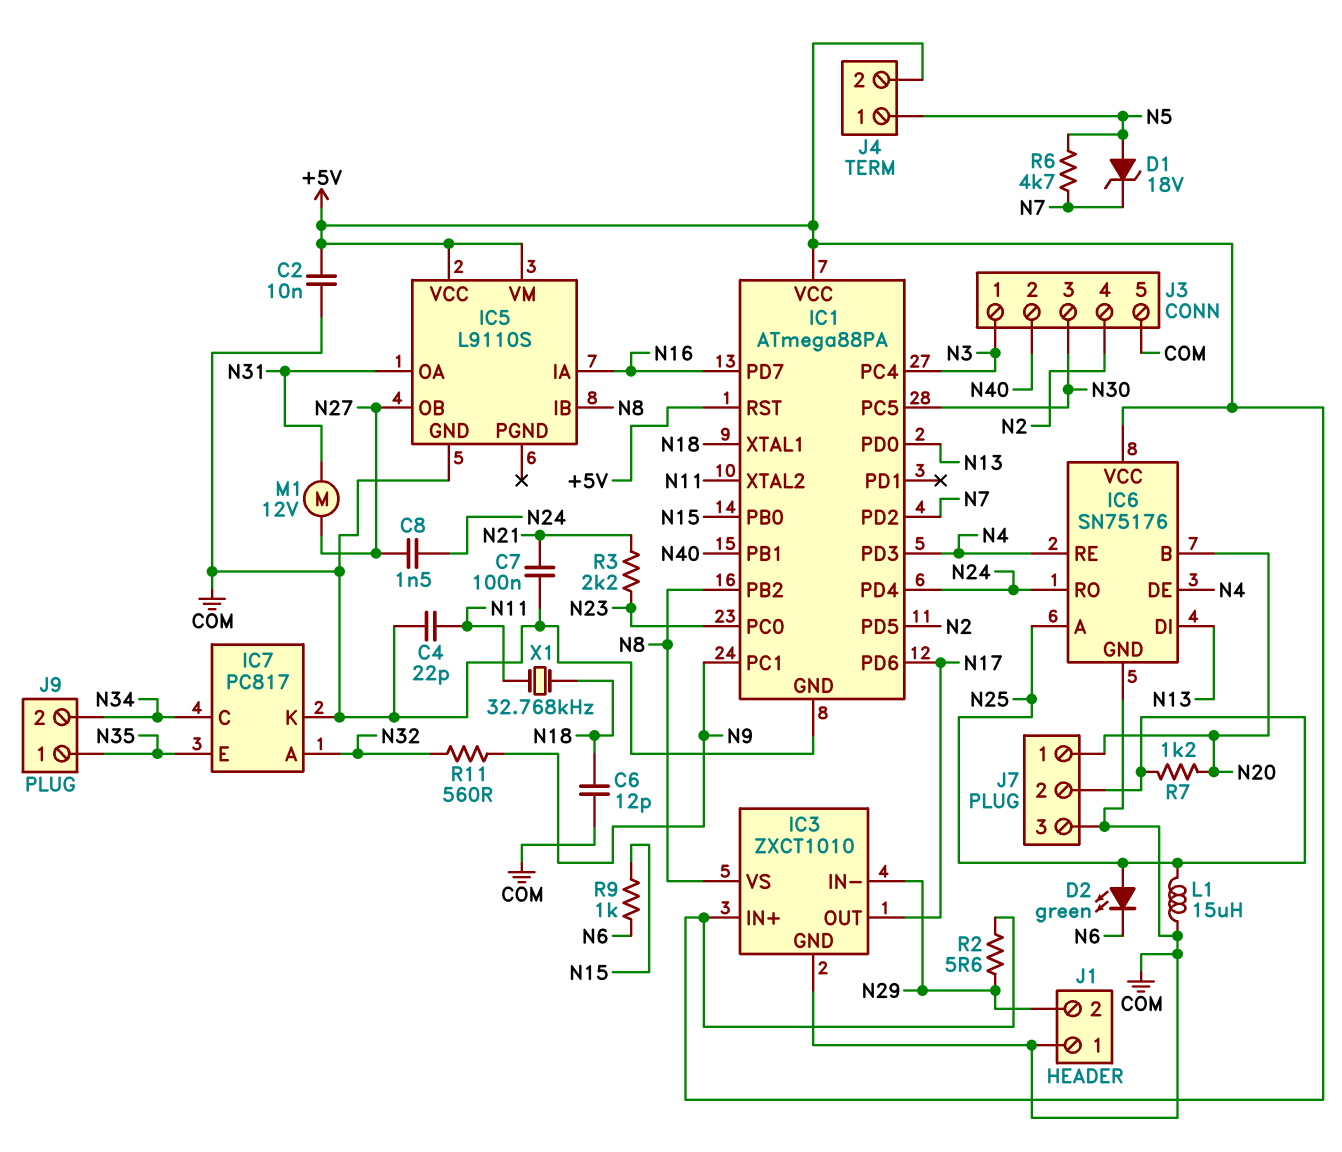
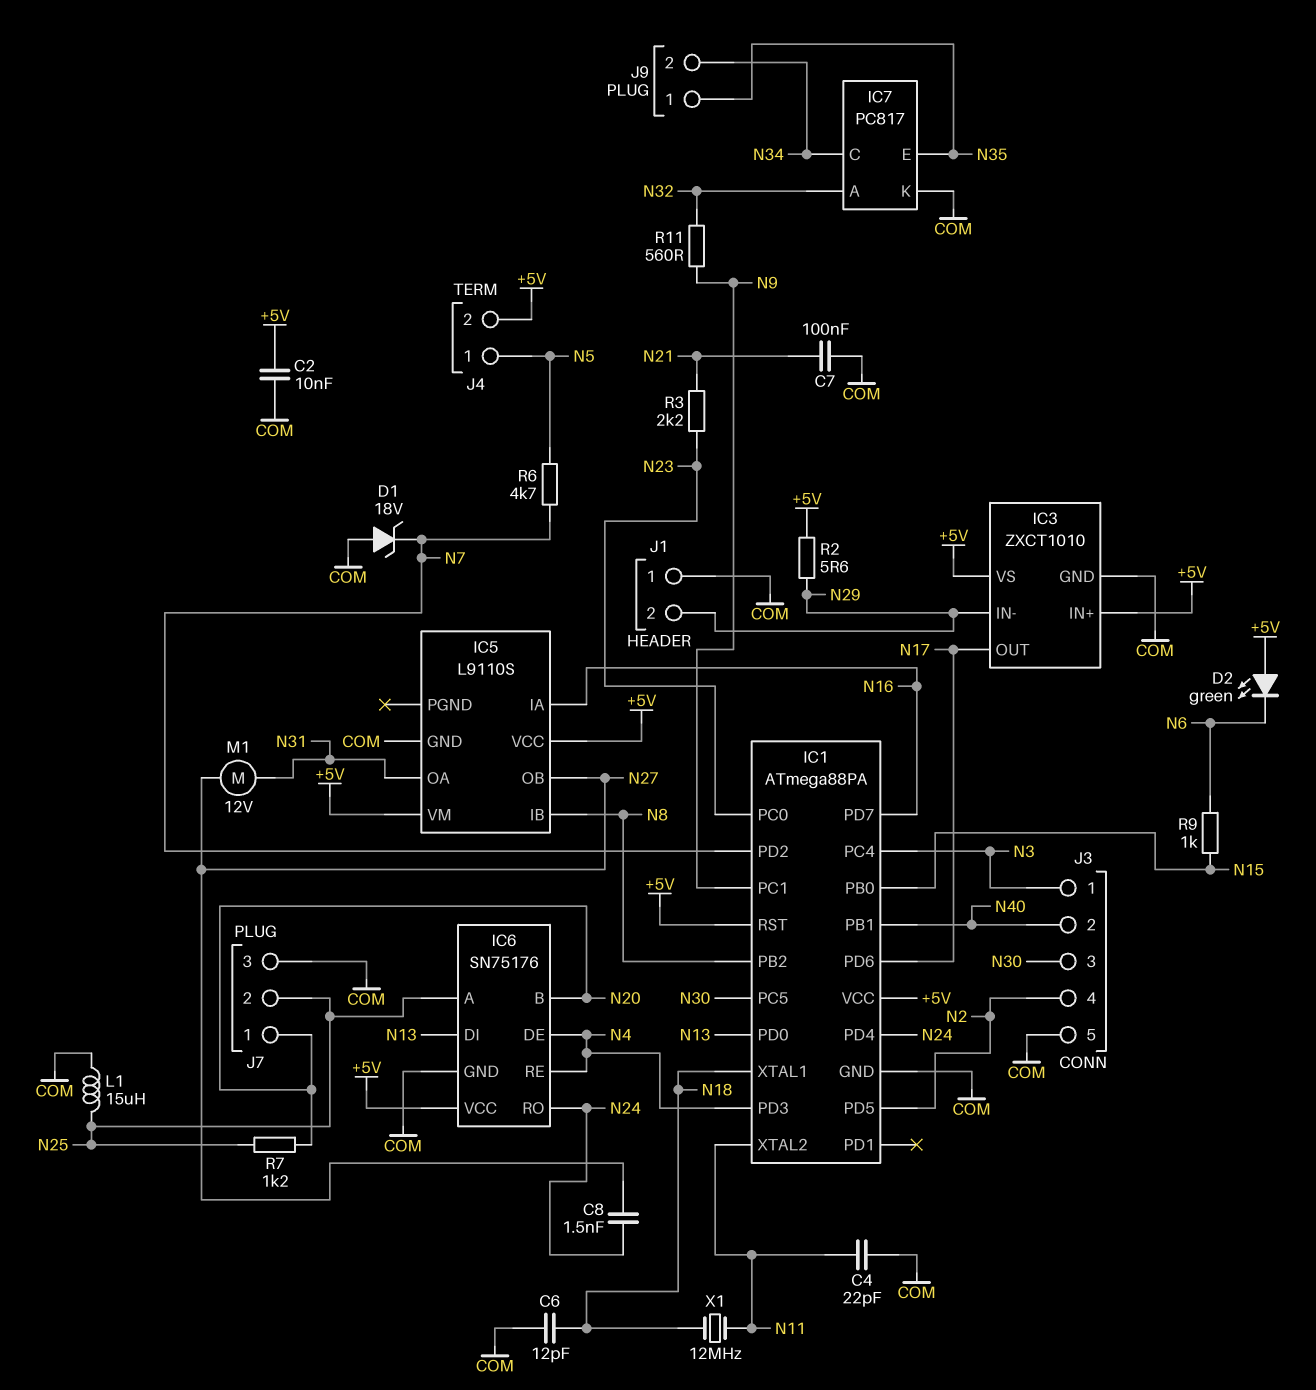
D1: zener 18V (A N5, K N7) -> zener 18V (A COM, K N7)
D2: LED green (A N25, K N6) -> LED green (A +5V, K N6)
IC3 pin VS: N8 -> +5V
X1: 32.768kHz (N11, N18) -> 12MHz (N11, N18)

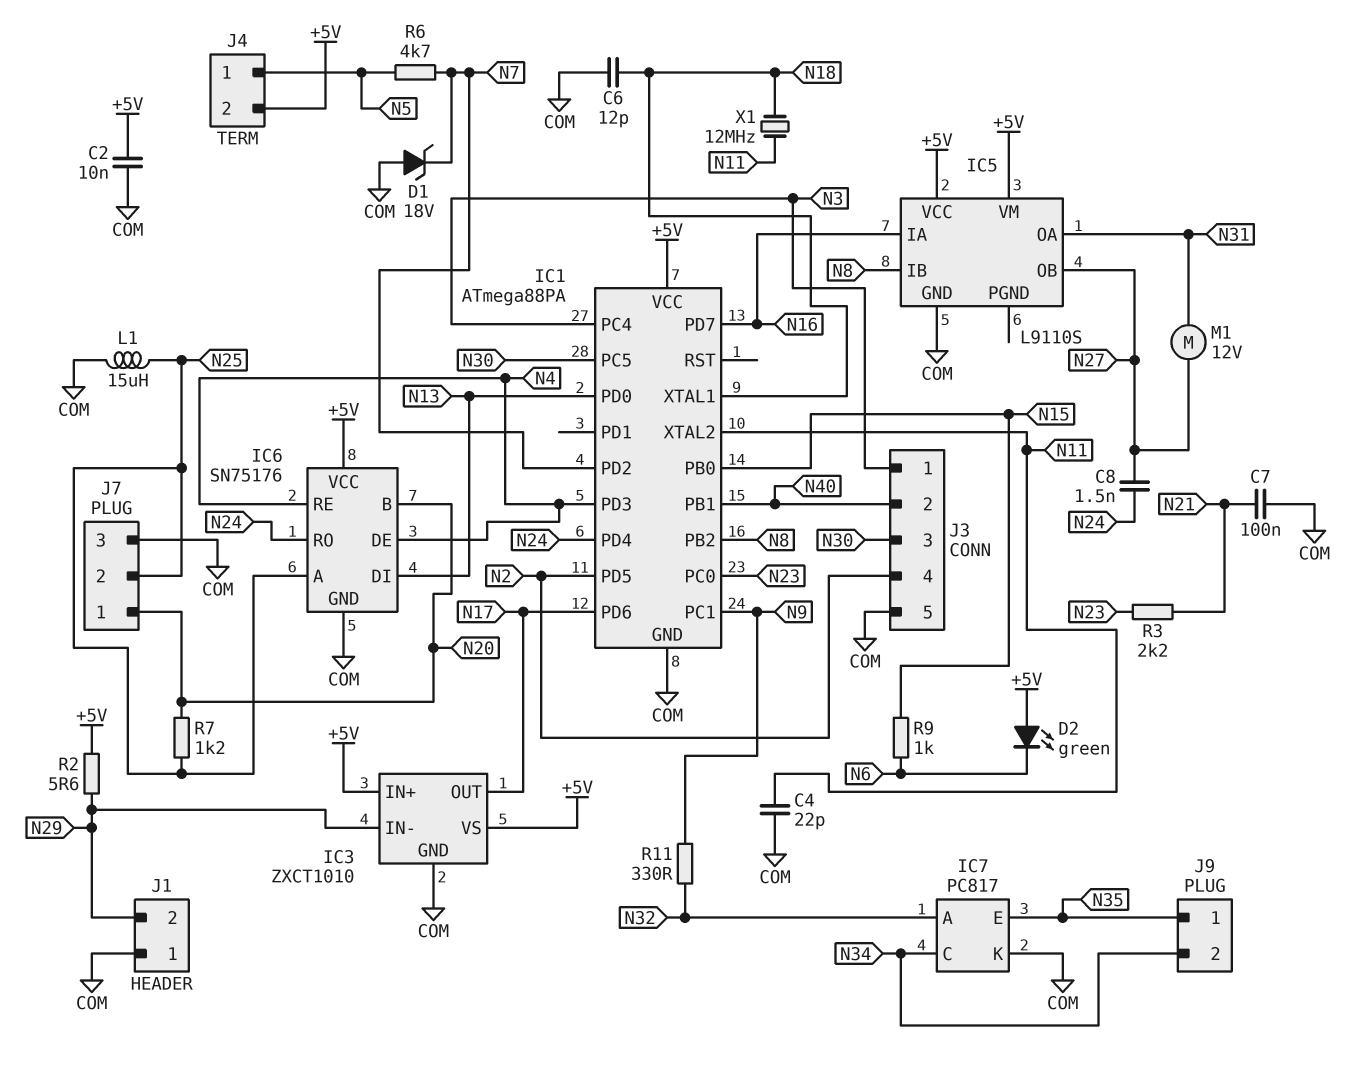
IC1 pin RST: +5V -> none
R11: 560 (N9, N32) -> 330 (N9, N32)

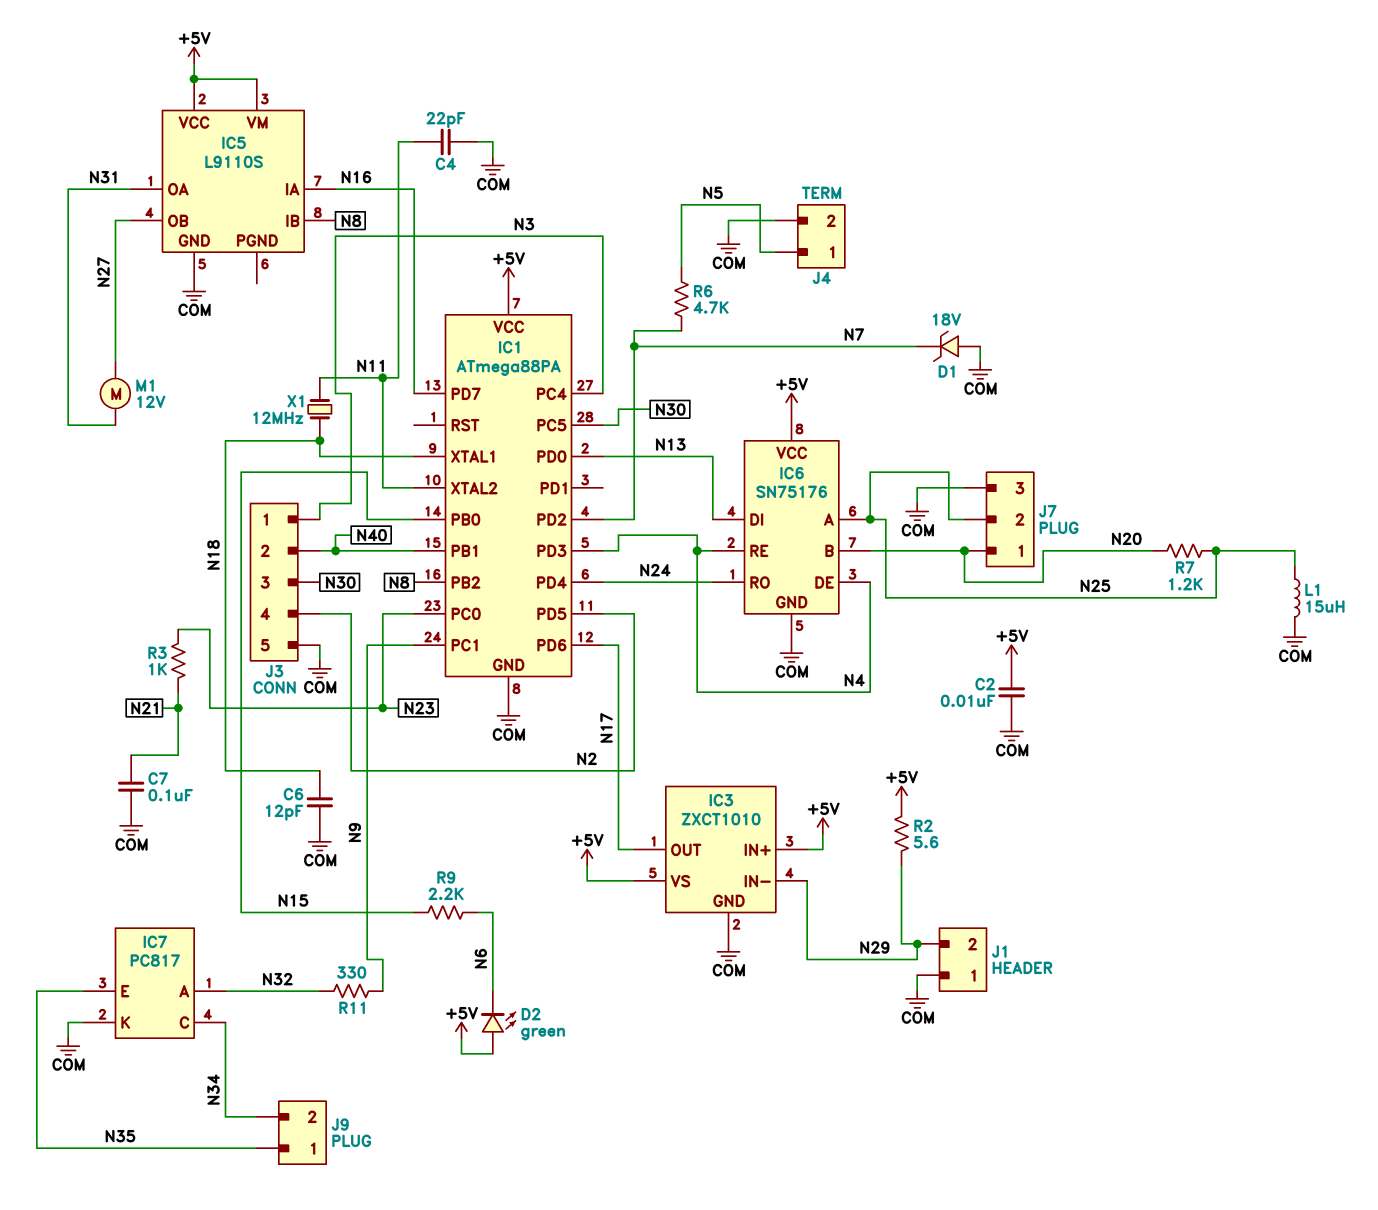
C8: 1.5nF (N24, N27) -> none
J4 pin 2: +5V -> COM
R3: 2.2k (N21, N23) -> 1k (N21, N23)
R9: 1k (N6, N15) -> 2.2k (N6, N15)

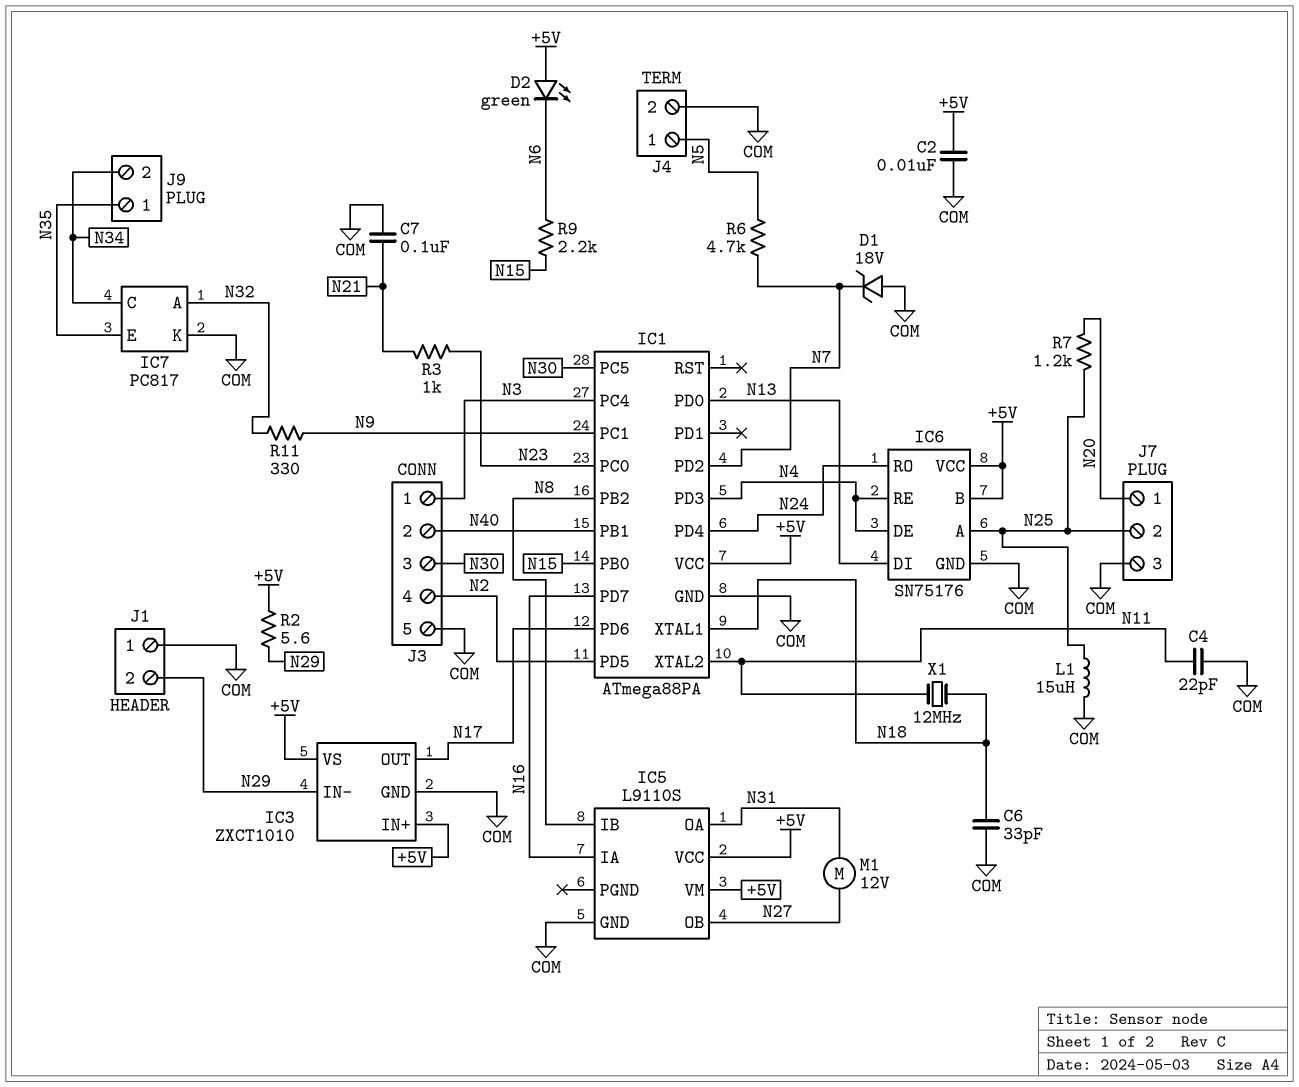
C6: 12pF (COM, N18) -> 33pF (COM, N18)
IC6 pin B: N20 -> +5V

